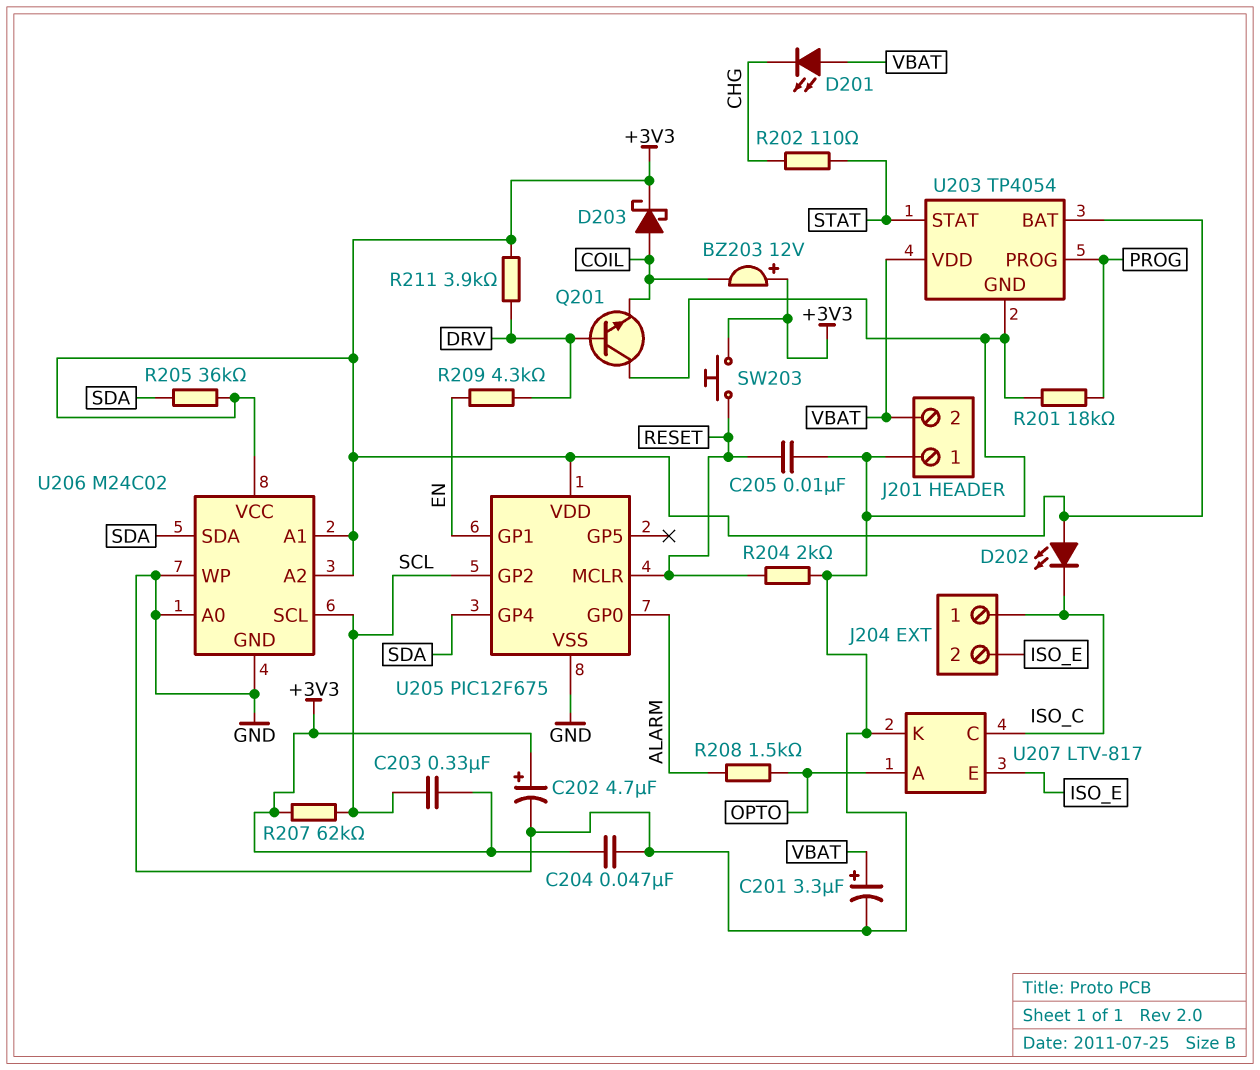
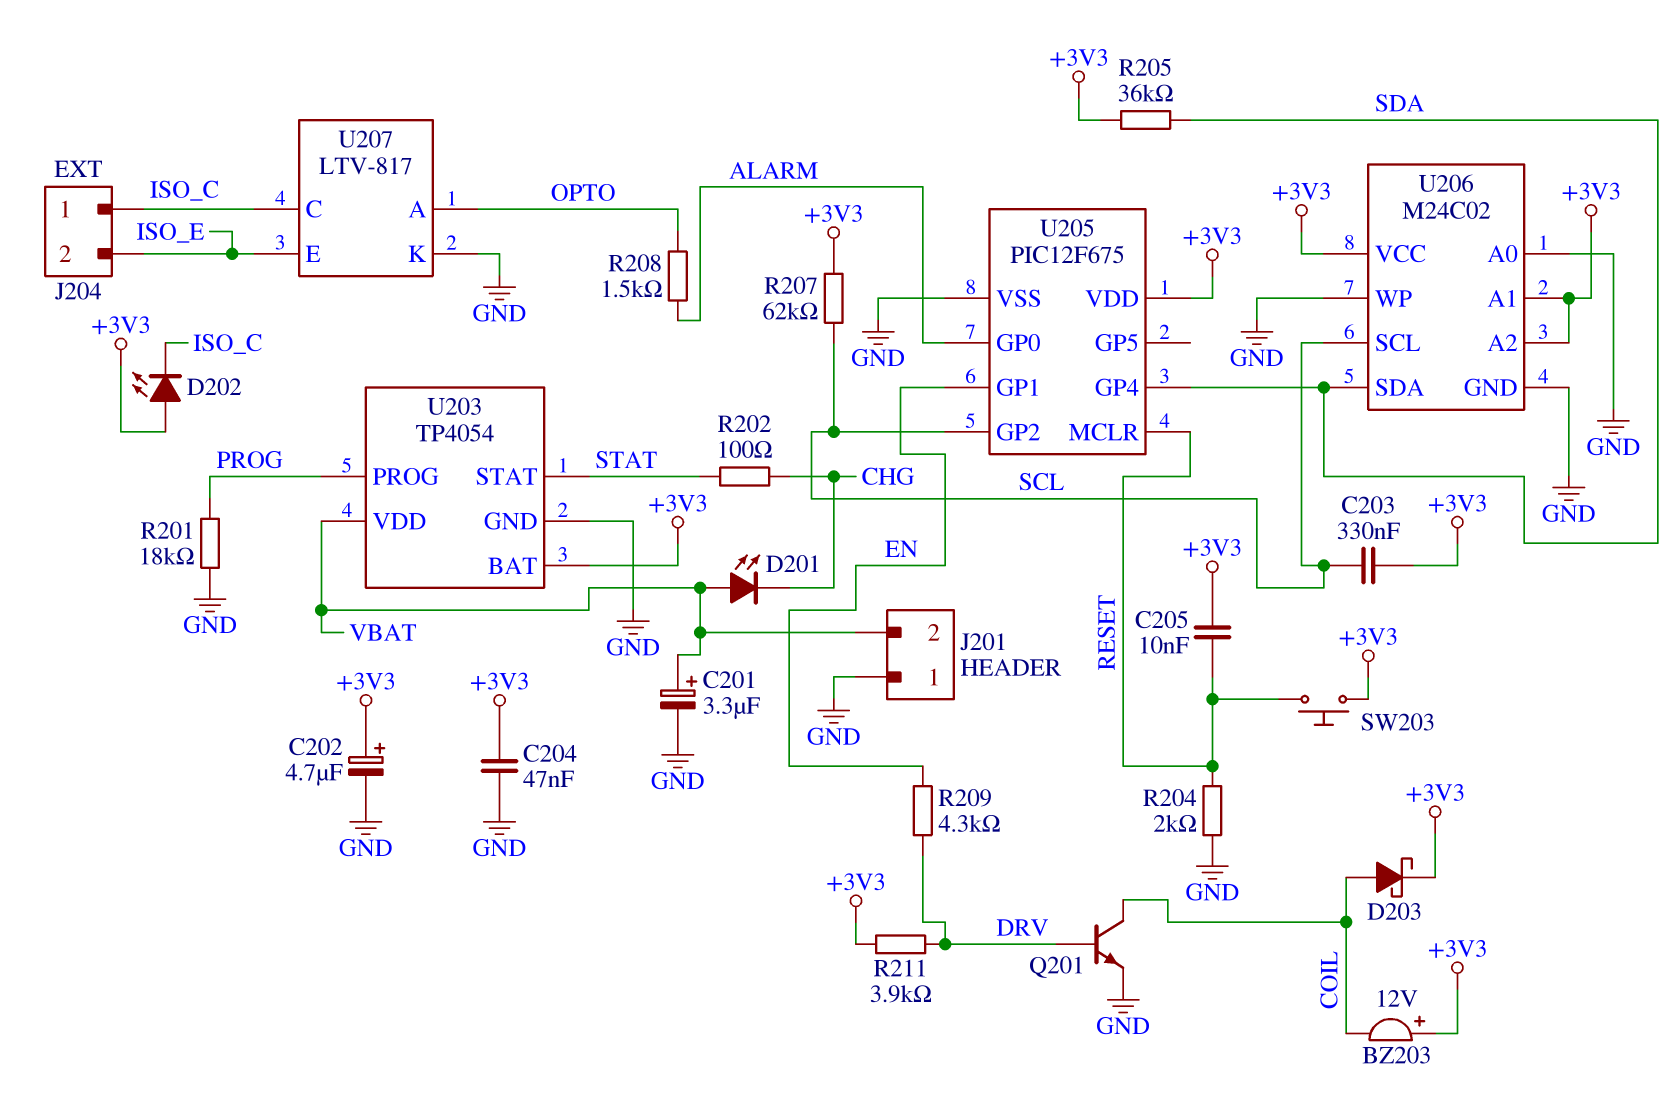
C205: 10nF (GND, RESET) -> 10nF (+3V3, RESET)
Q201: NPN (B DRV, C GND, E COIL) -> NPN (B DRV, C COIL, E GND)
R202: 110 (CHG, STAT) -> 100 (CHG, STAT)

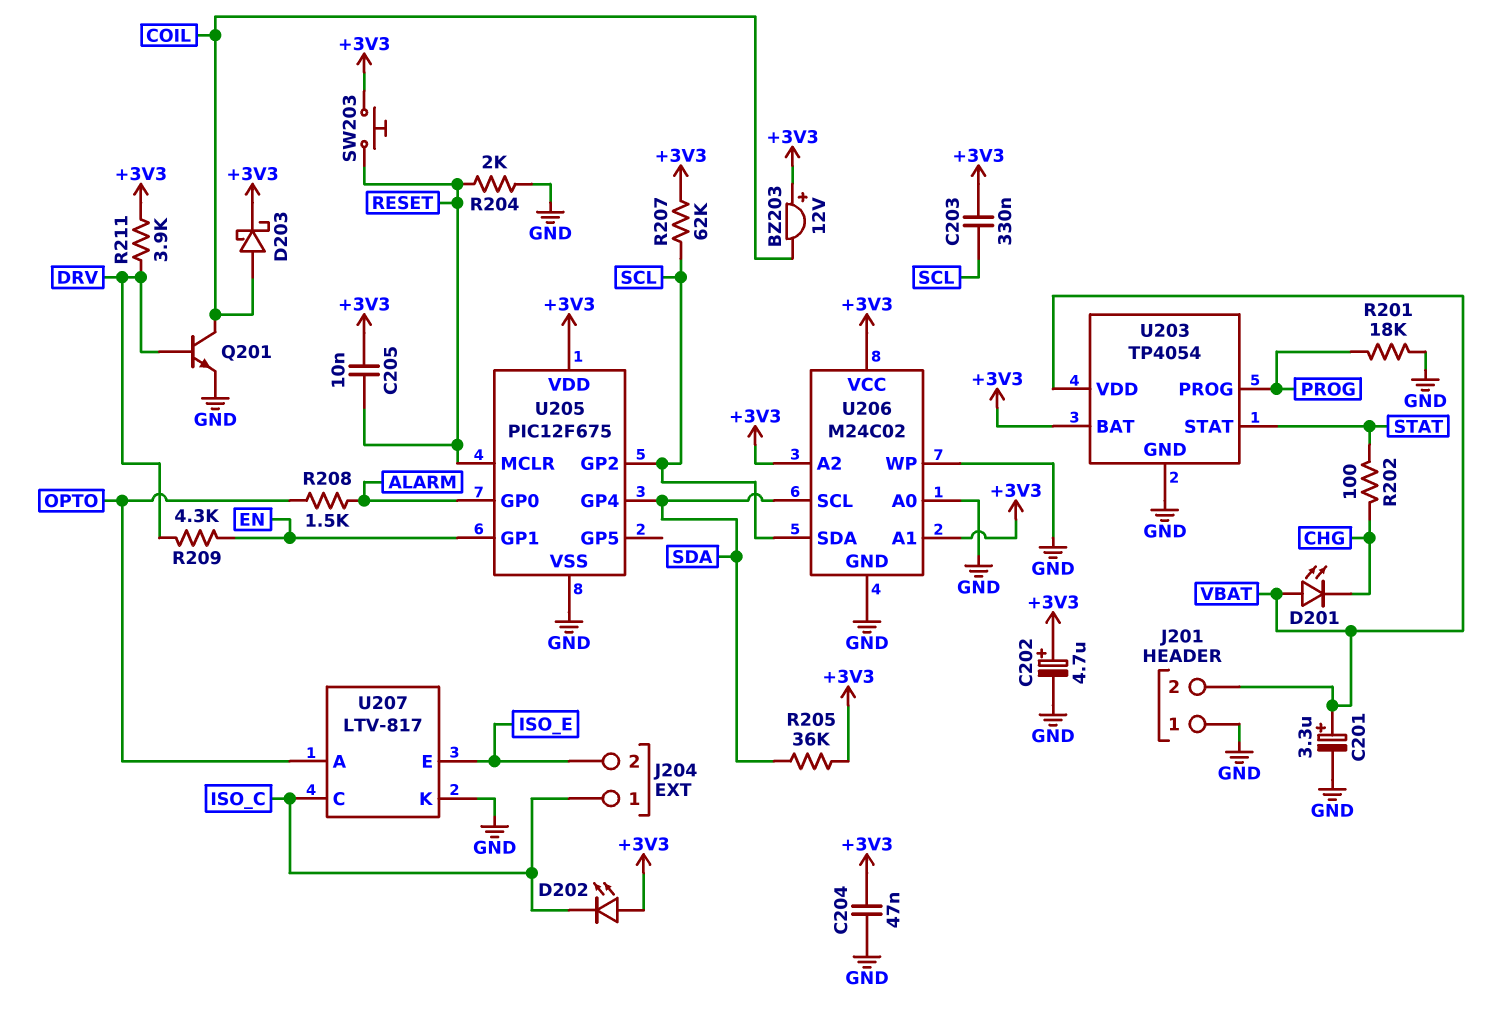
U206 pin SCL: SCL -> SDA
U206 pin SDA: SDA -> SCL

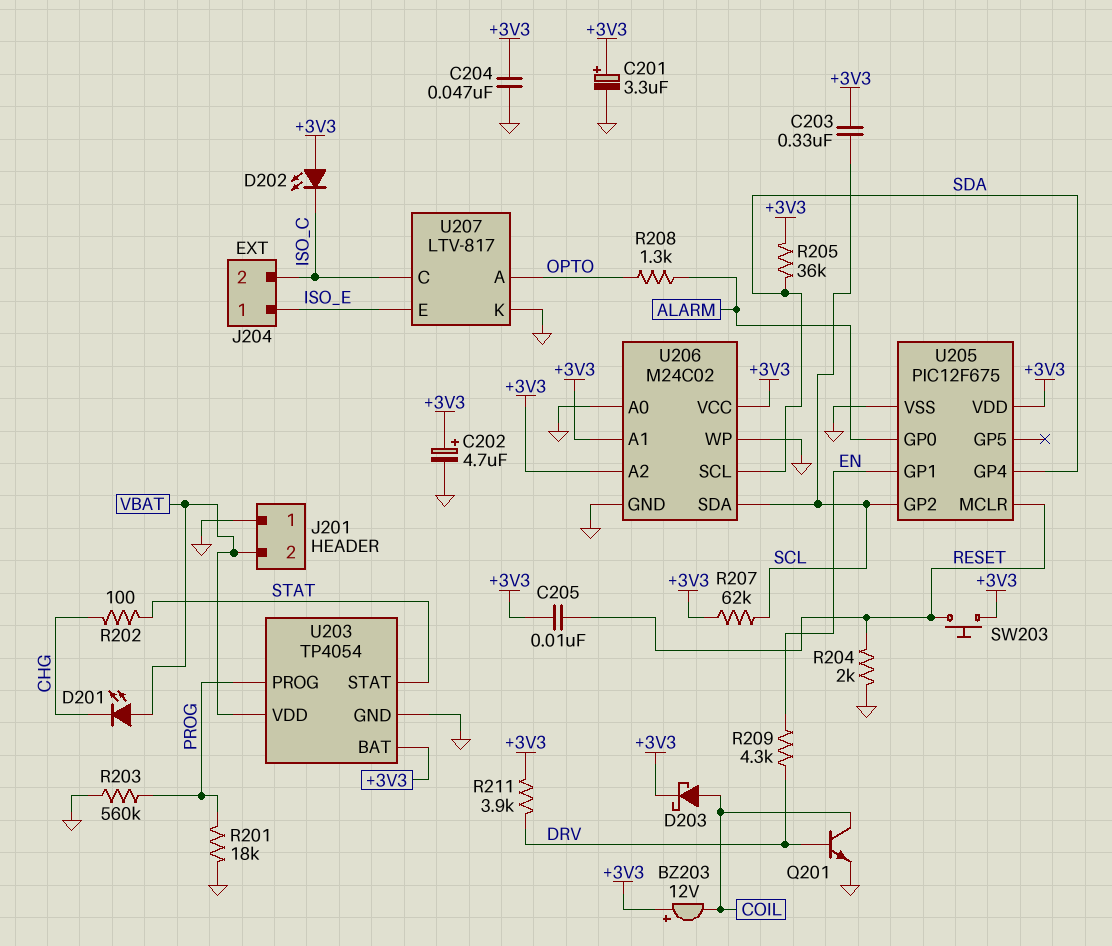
C201: 3.3uF (plus VBAT, minus GND) -> 3.3uF (plus +3V3, minus GND)
J204 pin 1: ISO_C -> ISO_E
J204 pin 2: ISO_E -> ISO_C
R203: none -> 560k (GND, PROG)
R208: 1.5k (ALARM, OPTO) -> 1.3k (ALARM, OPTO)

